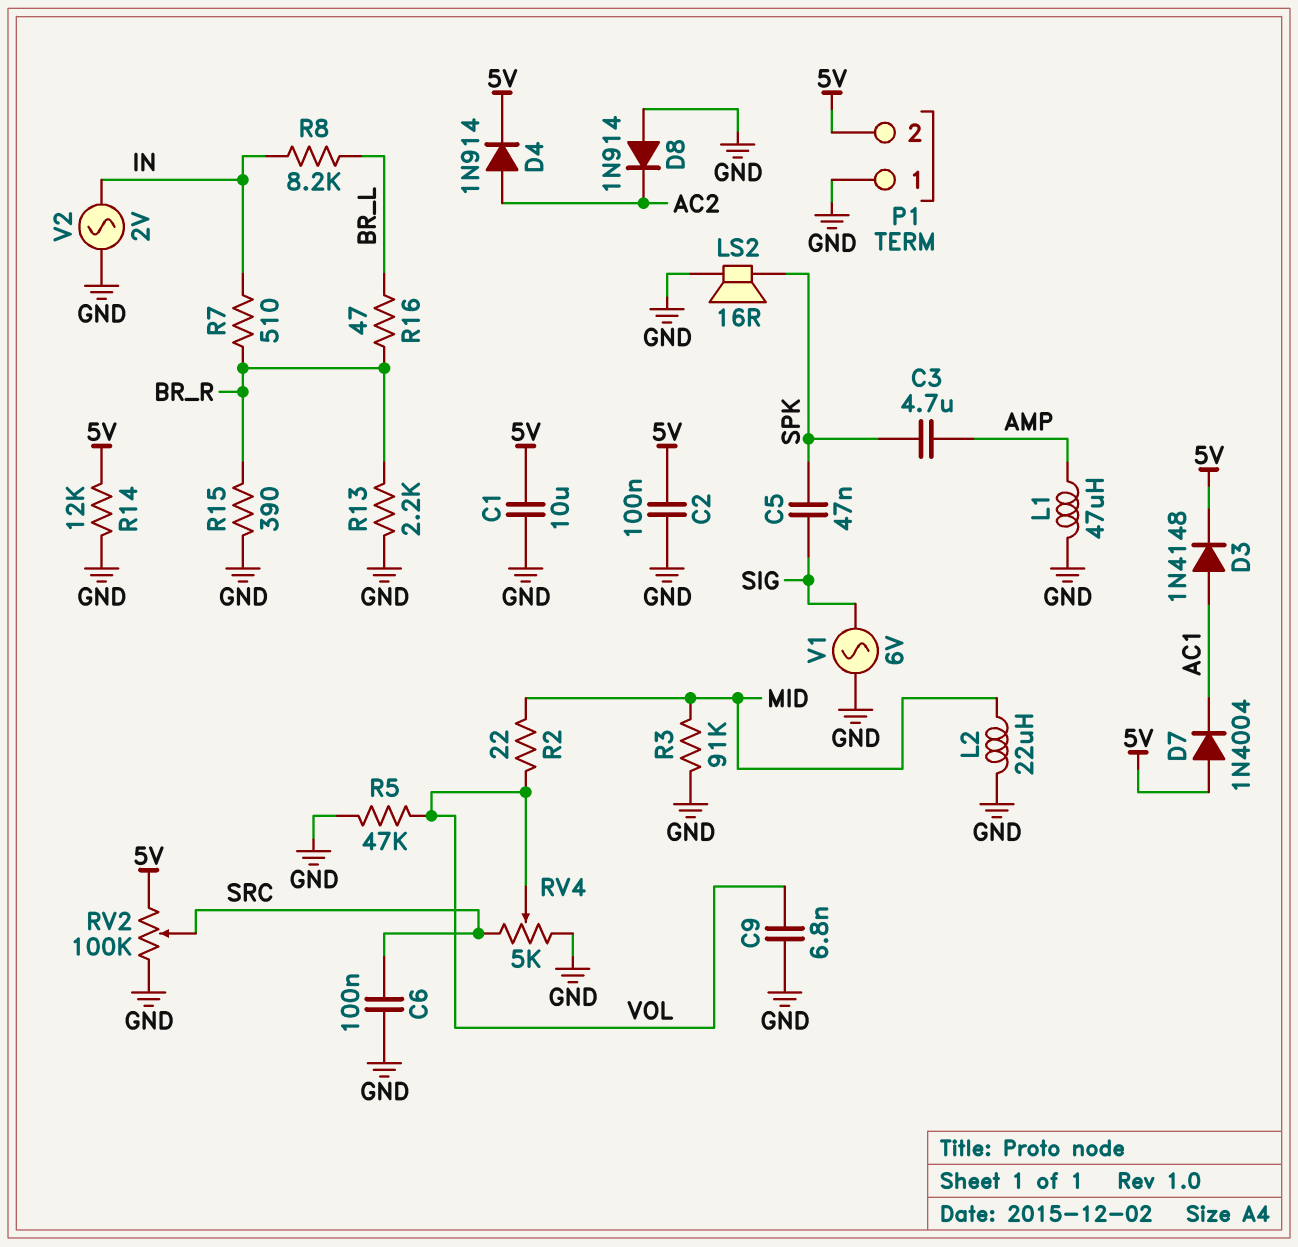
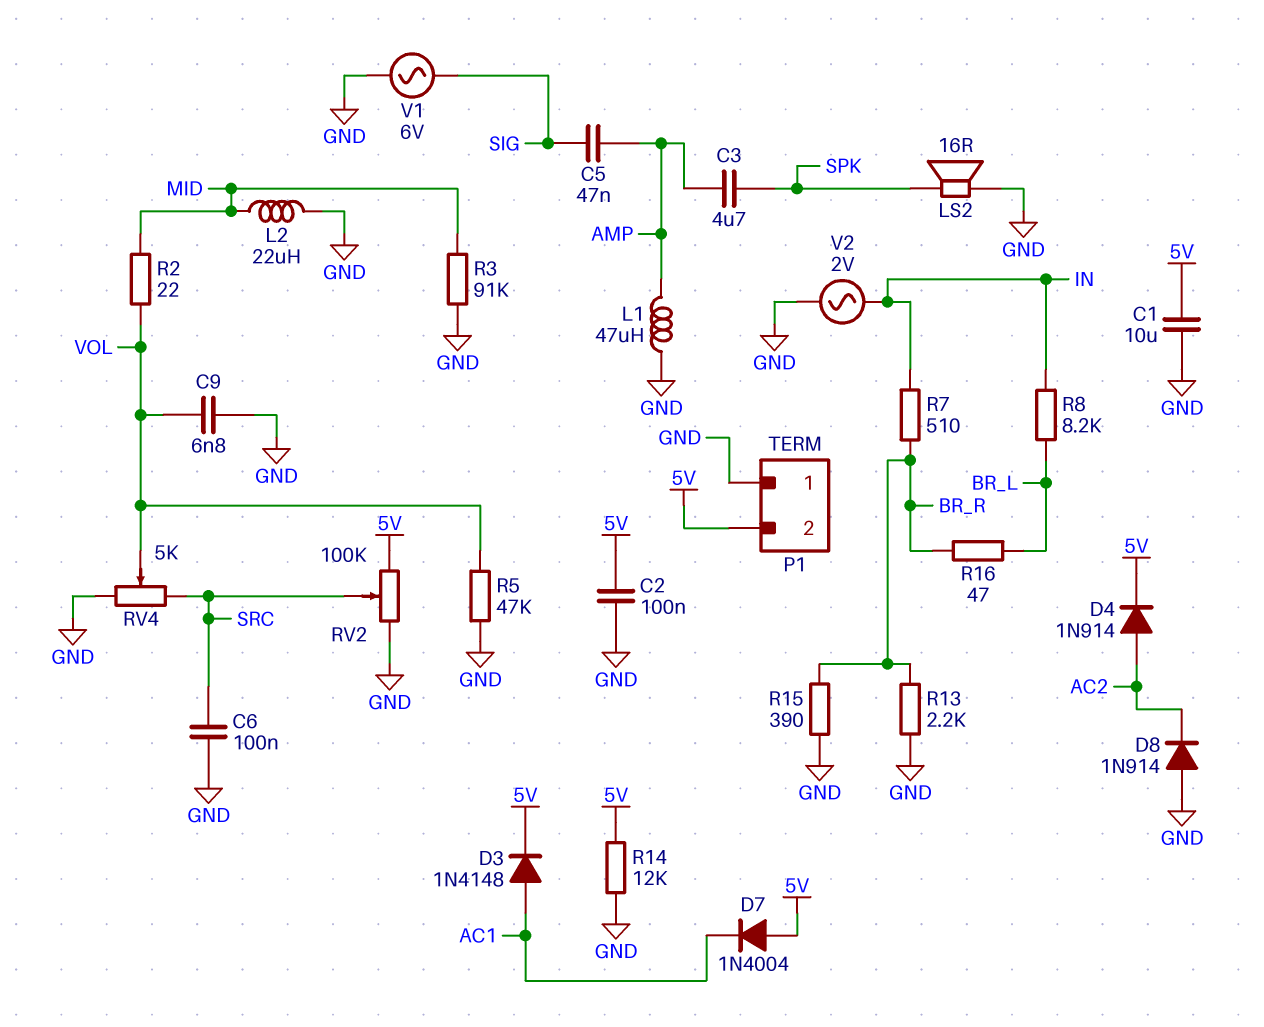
C5: 47nF (SIG, SPK) -> 47nF (AMP, SIG)

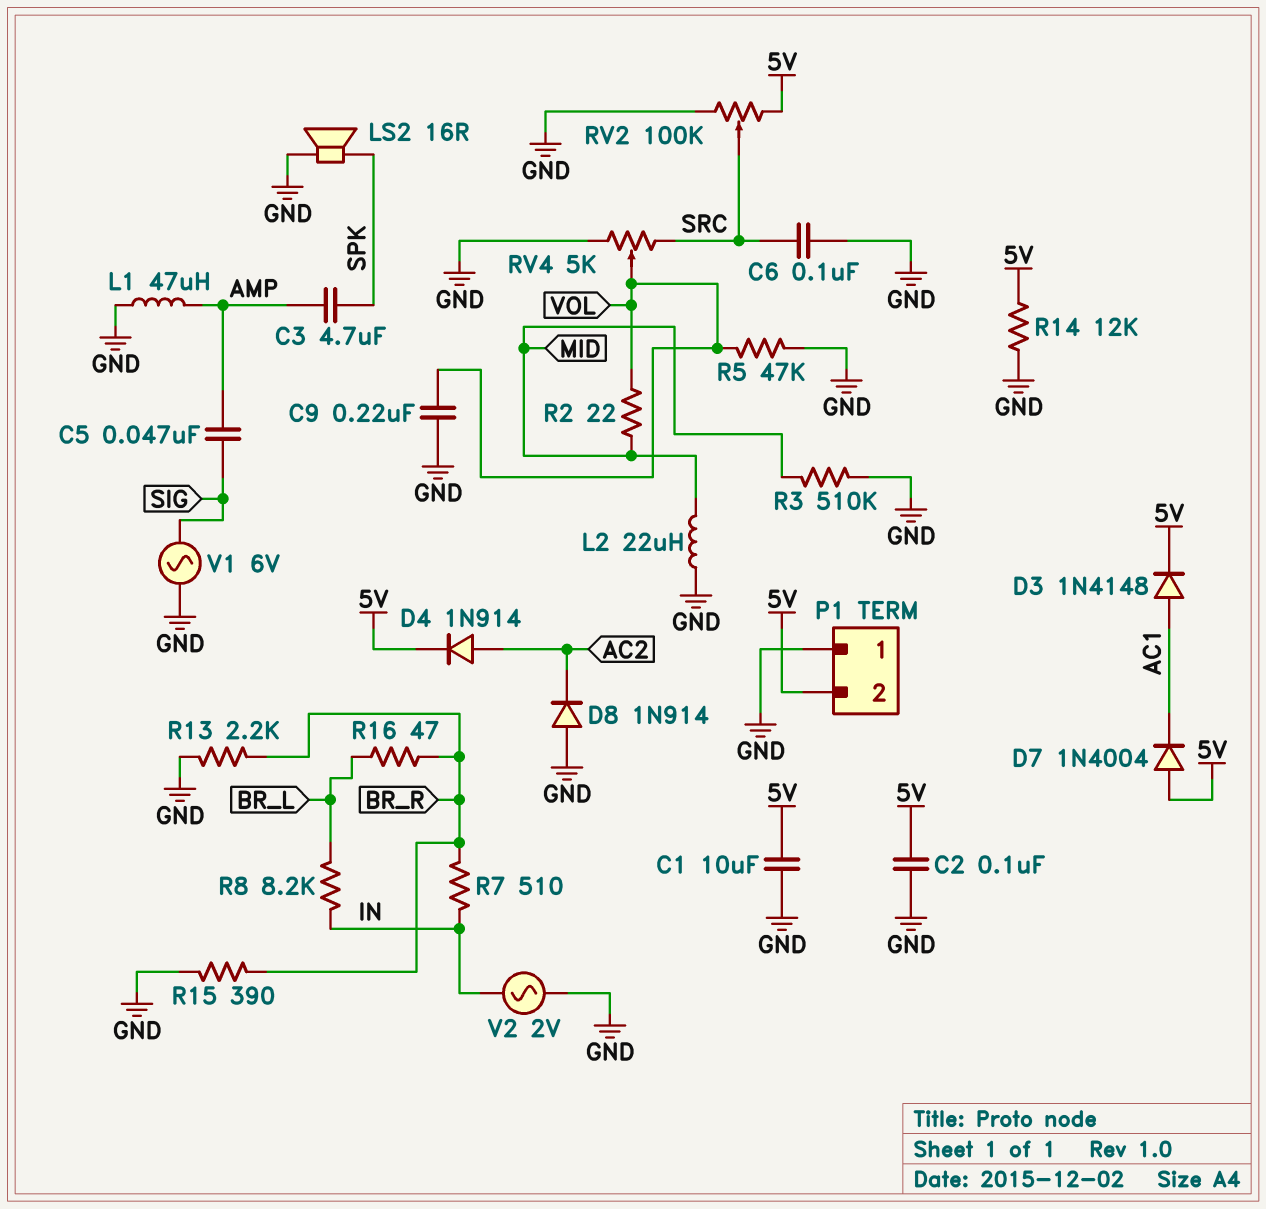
C9: 6.8nF (GND, VOL) -> 220nF (GND, VOL)
R3: 91k (GND, MID) -> 510k (GND, MID)

